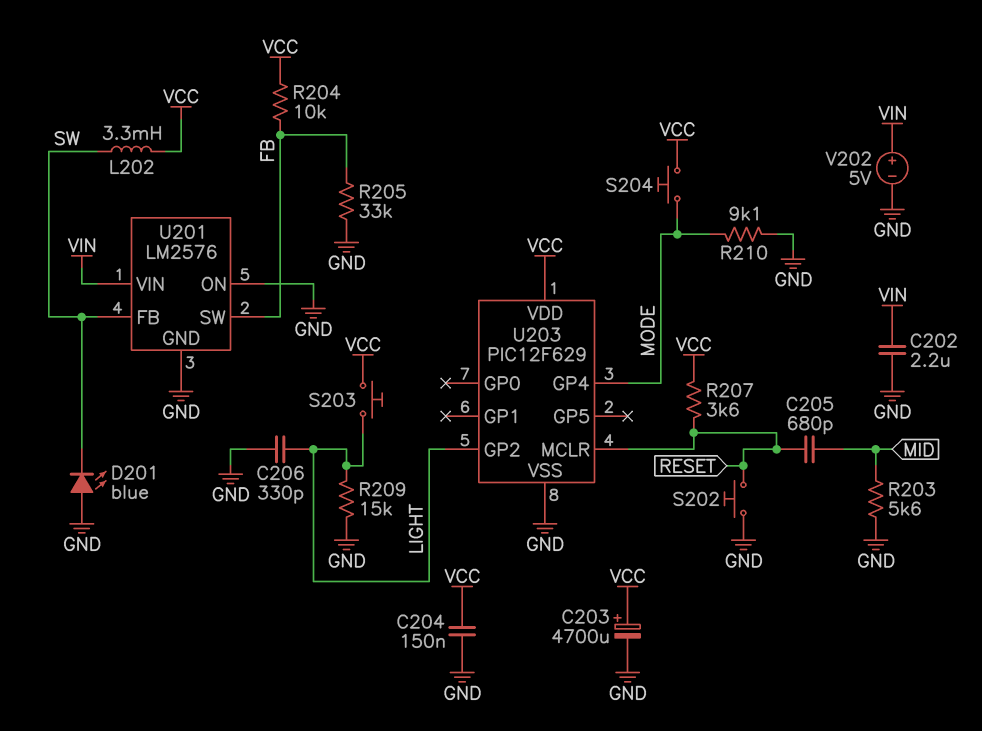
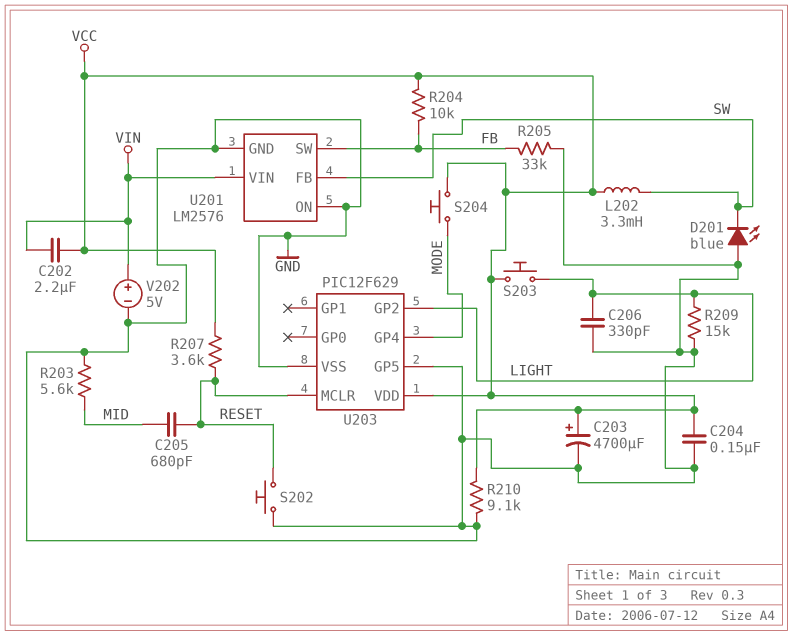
C202: 2.2uF (GND, VIN) -> 2.2uF (VCC, VIN)
R210: 9.1k (GND, MODE) -> 9.1k (GND, VCC)
U203 pin GP5: none -> GND

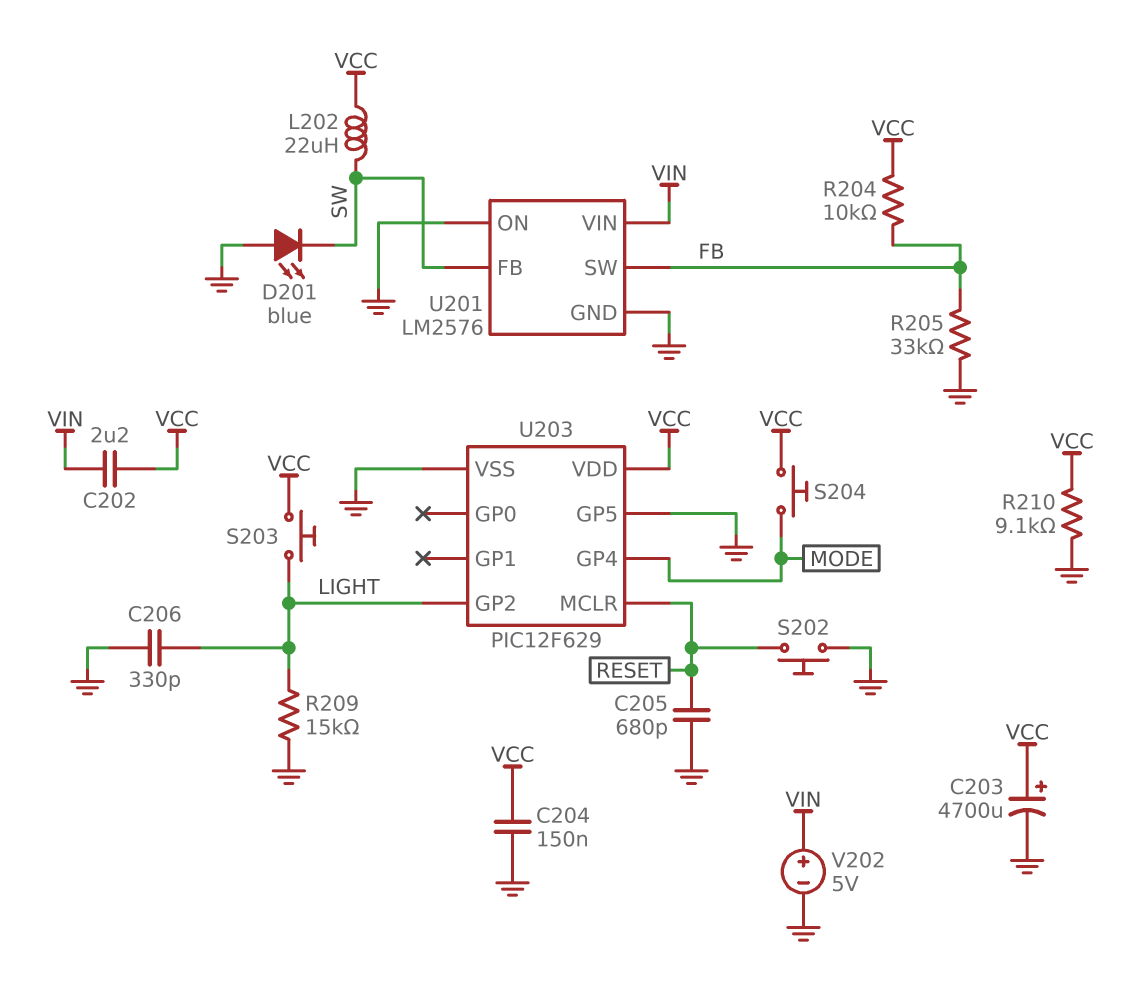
C205: 680pF (MID, RESET) -> 680pF (GND, RESET)
L202: 3.3mH (SW, VCC) -> 22uH (SW, VCC)
R203: 5.6k (GND, MID) -> none
R207: 3.6k (RESET, VCC) -> none

